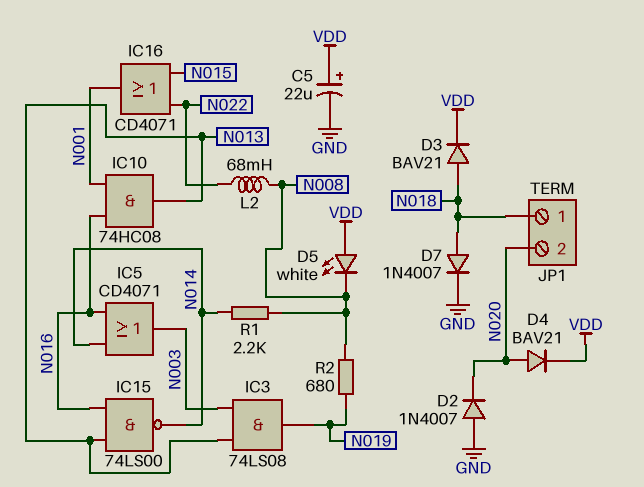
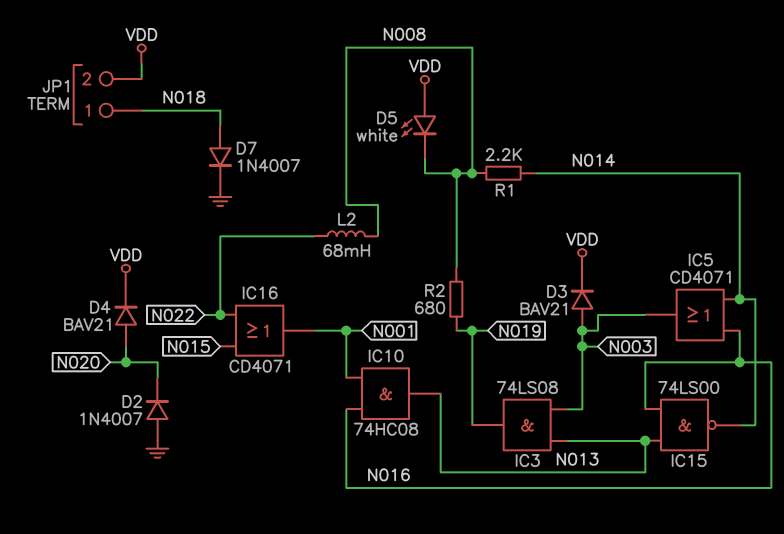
C5: 22uF (plus VDD, minus GND) -> none
D3: diode BAV21 (A N018, K VDD) -> diode BAV21 (A N003, K VDD)
JP1 pin 2: N020 -> VDD

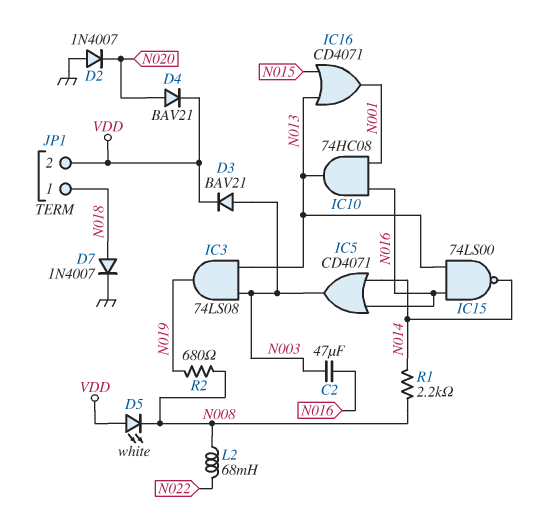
C2: none -> 47uF (N003, N016)
IC16: OR CD4071 (in N015, in N022, out N001) -> OR CD4071 (in N013, in N015, out N001)

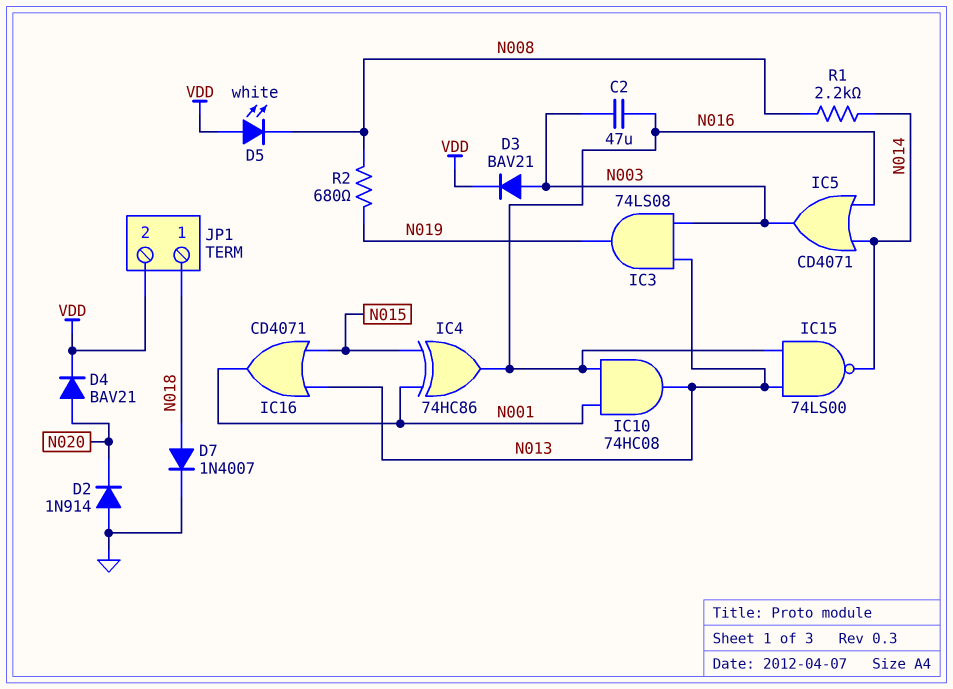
D2: diode 1N4007 (A GND, K N020) -> diode 1N914 (A GND, K N020)
IC4: none -> XOR 74HC86 (in N001, in N015, out N016)
L2: 68mH (N008, N022) -> none

